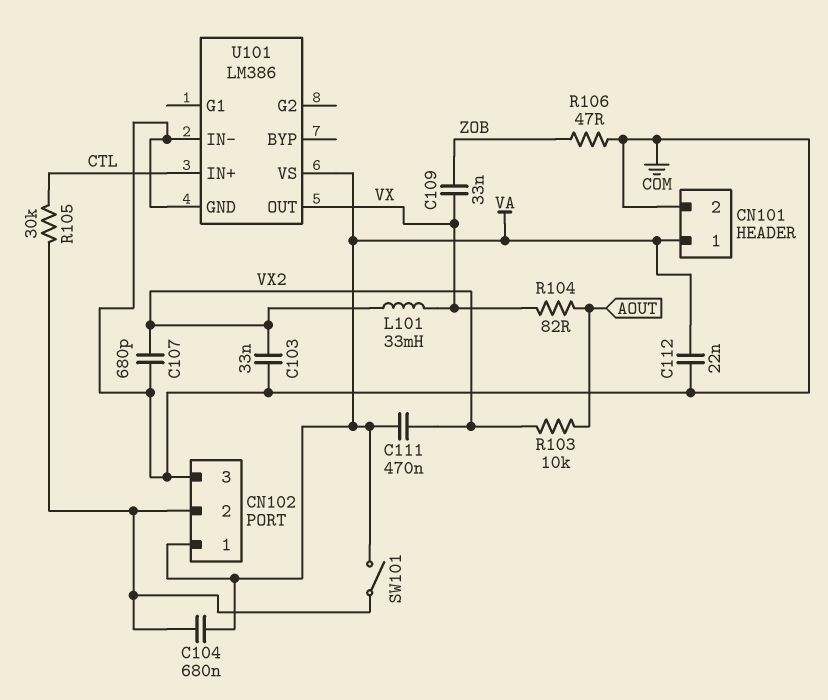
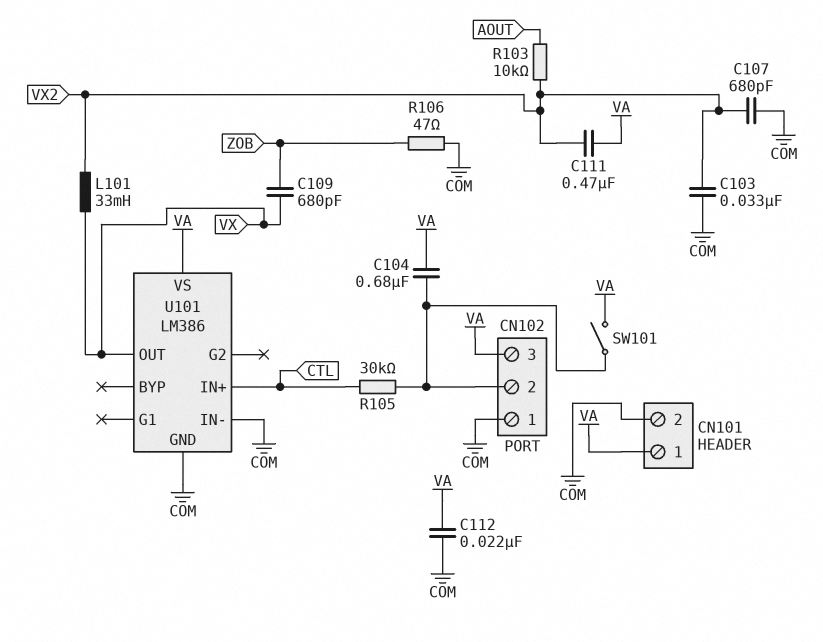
C109: 33nF (VX, ZOB) -> 680pF (VX, ZOB)
CN102 pin 1: VA -> COM
CN102 pin 3: COM -> VA
R104: 82 (AOUT, VX) -> none

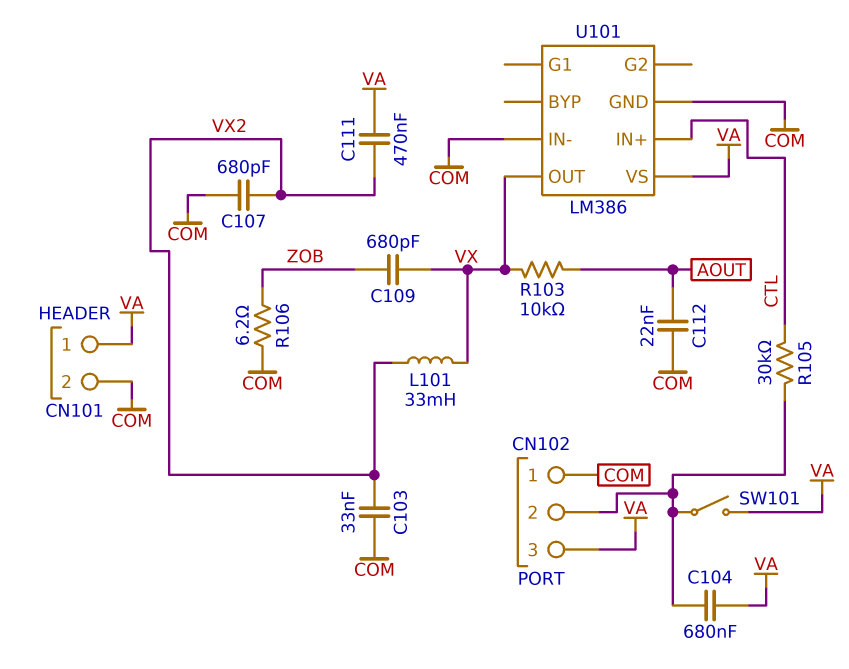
C112: 22nF (COM, VA) -> 22nF (AOUT, COM)
R103: 10k (AOUT, VX2) -> 10k (AOUT, VX)
R106: 47 (COM, ZOB) -> 6.2 (COM, ZOB)

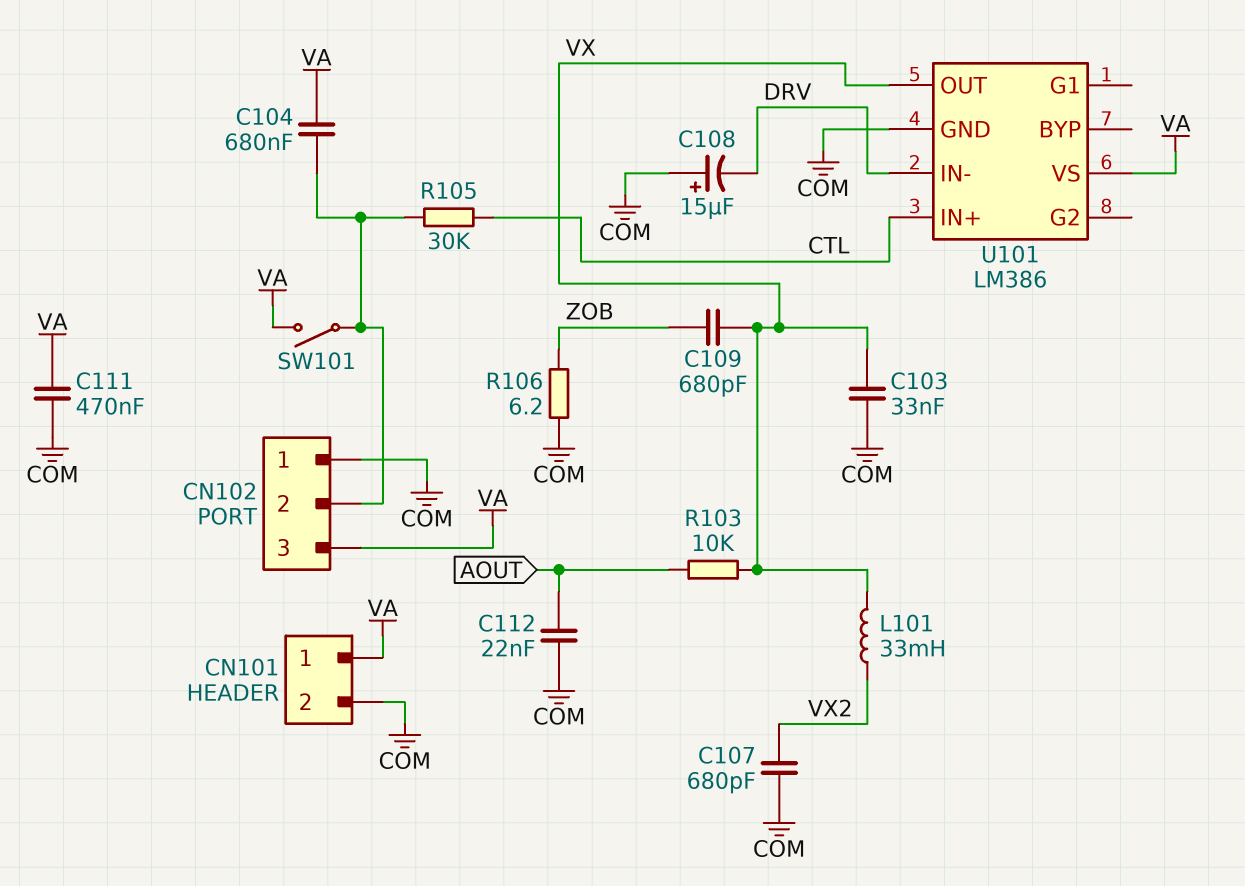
C103: 33nF (COM, VX2) -> 33nF (COM, VX)
C108: none -> 15uF (plus COM, minus DRV)
C111: 470nF (VA, VX2) -> 470nF (COM, VA)
U101 pin IN-: COM -> DRV

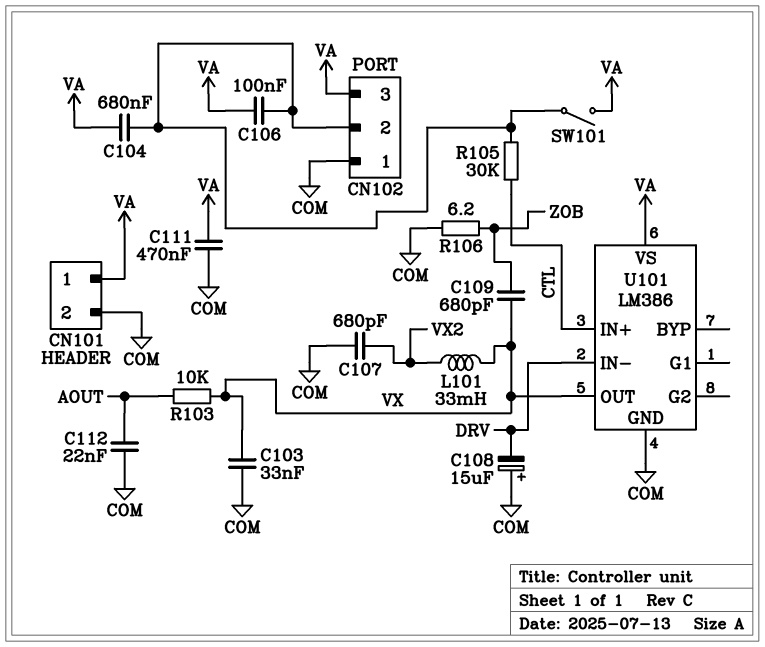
C106: none -> 100nF (CN102/2, VA)

